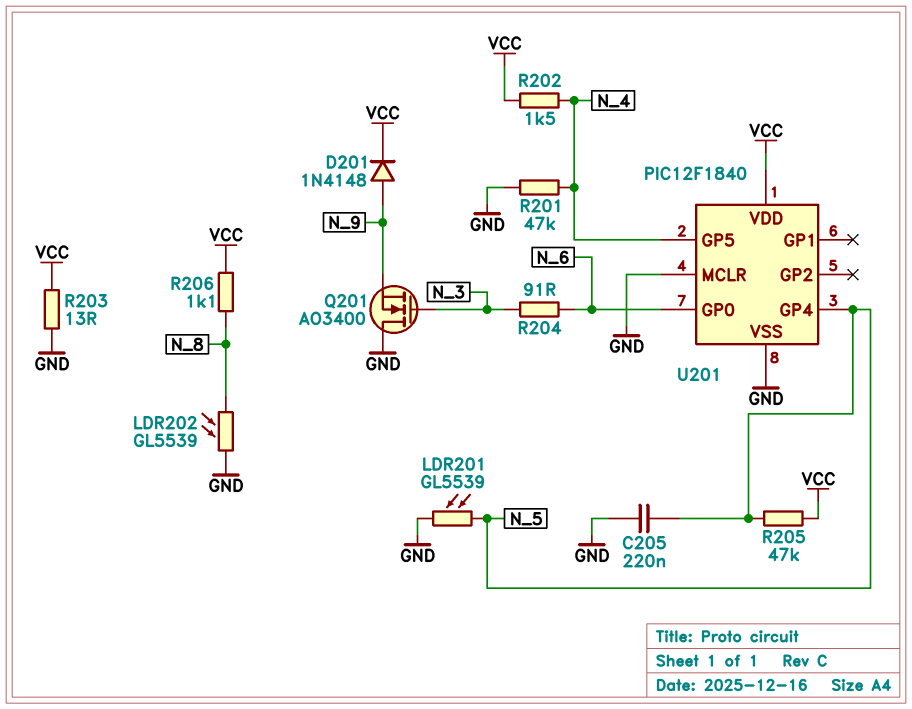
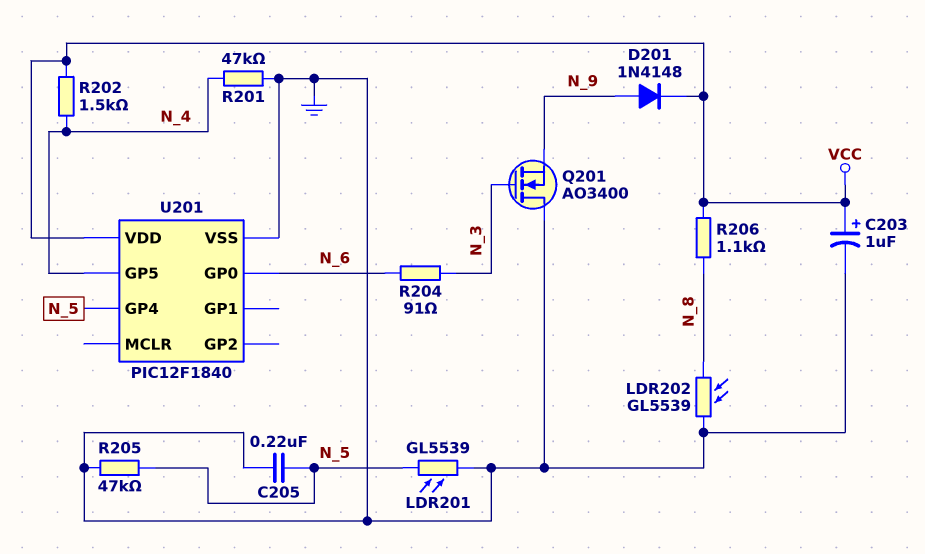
C203: none -> 1uF (plus VCC, minus GND)
R203: 13 (GND, VCC) -> none
R205: 47k (N_5, VCC) -> 47k (GND, N_5)
U201 pin MCLR: GND -> none

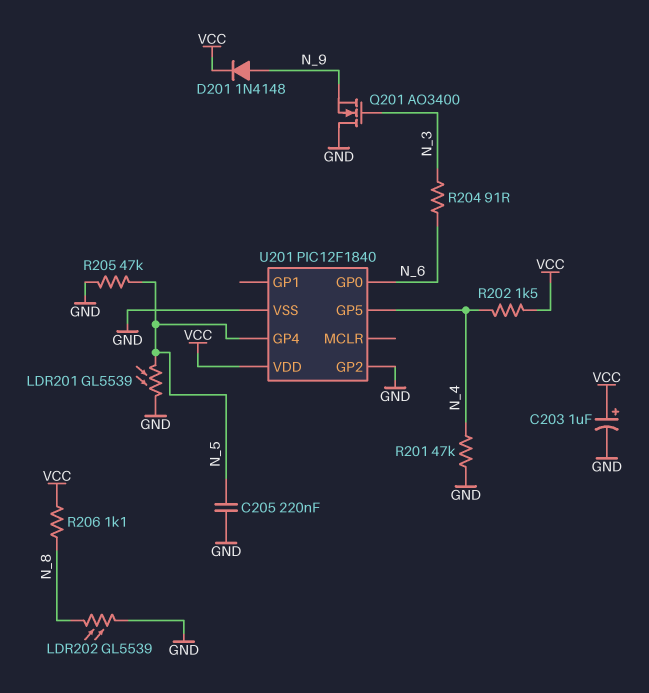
U201 pin GP2: none -> GND

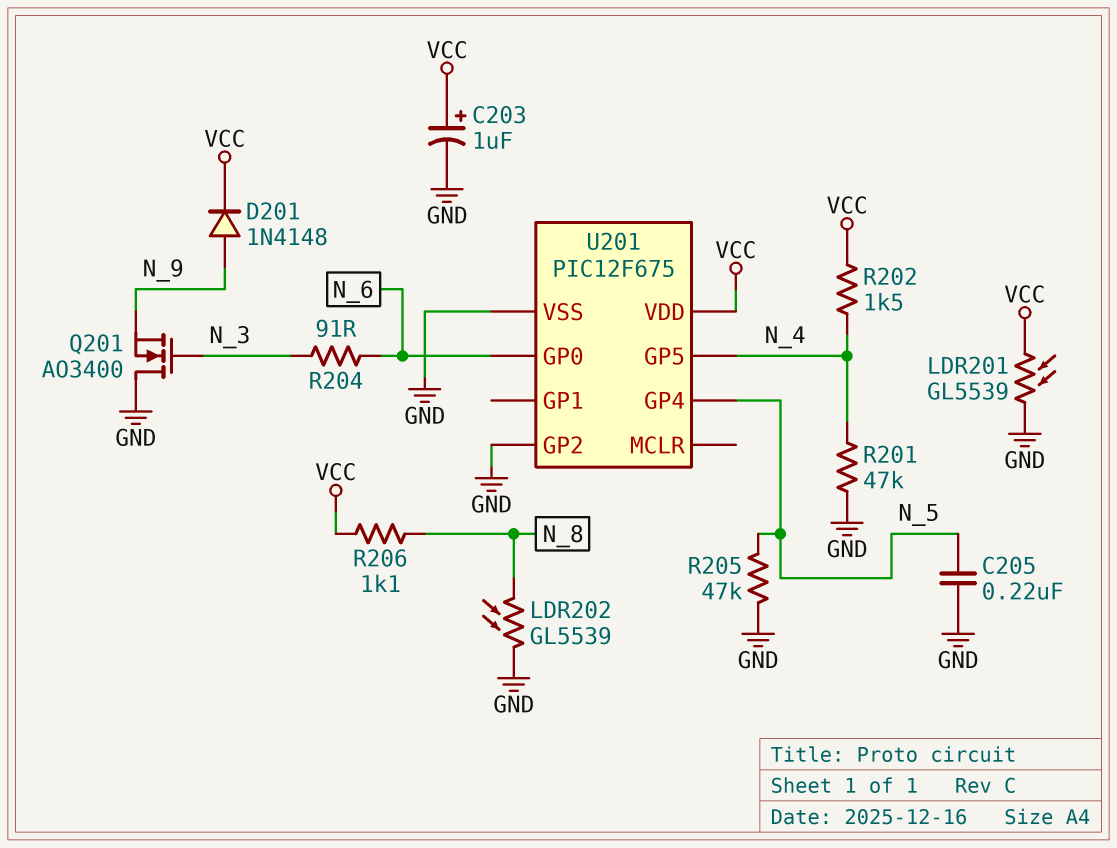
LDR201: GL5539 (GND, N_5) -> GL5539 (GND, VCC)
U201: PIC12F1840 -> PIC12F675

